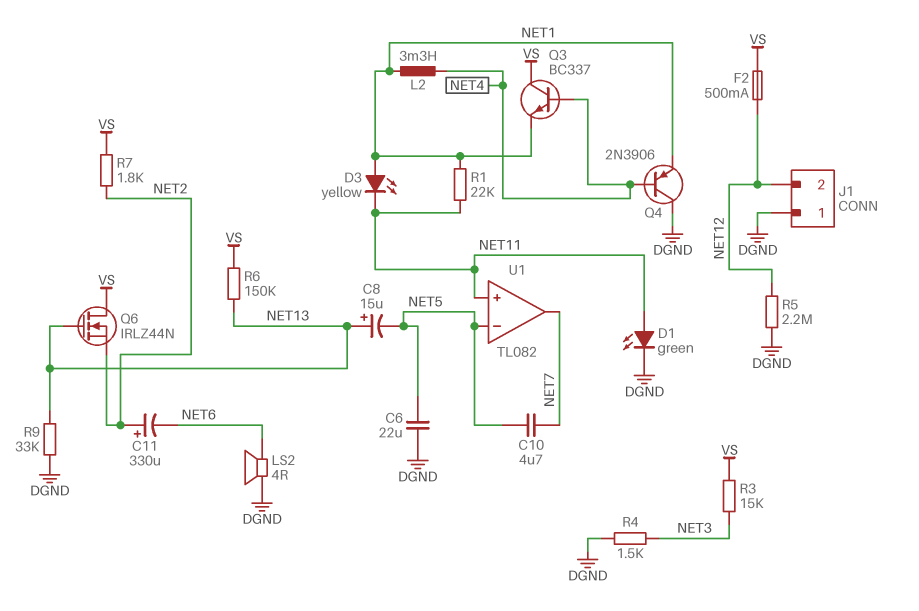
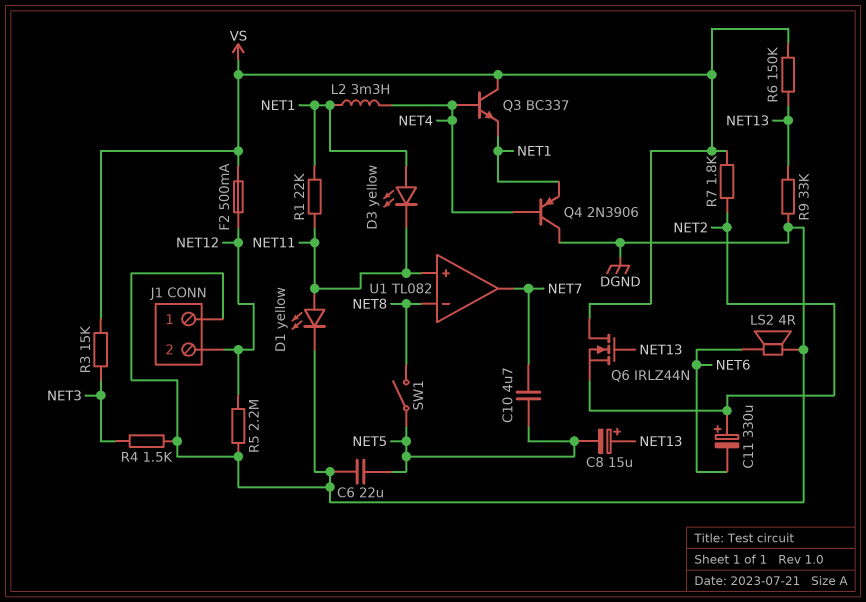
D1: LED green (A NET11, K DGND) -> LED yellow (A NET11, K DGND)
SW1: none -> switch (NET5, NET8)
U1 pin in-: NET5 -> NET8

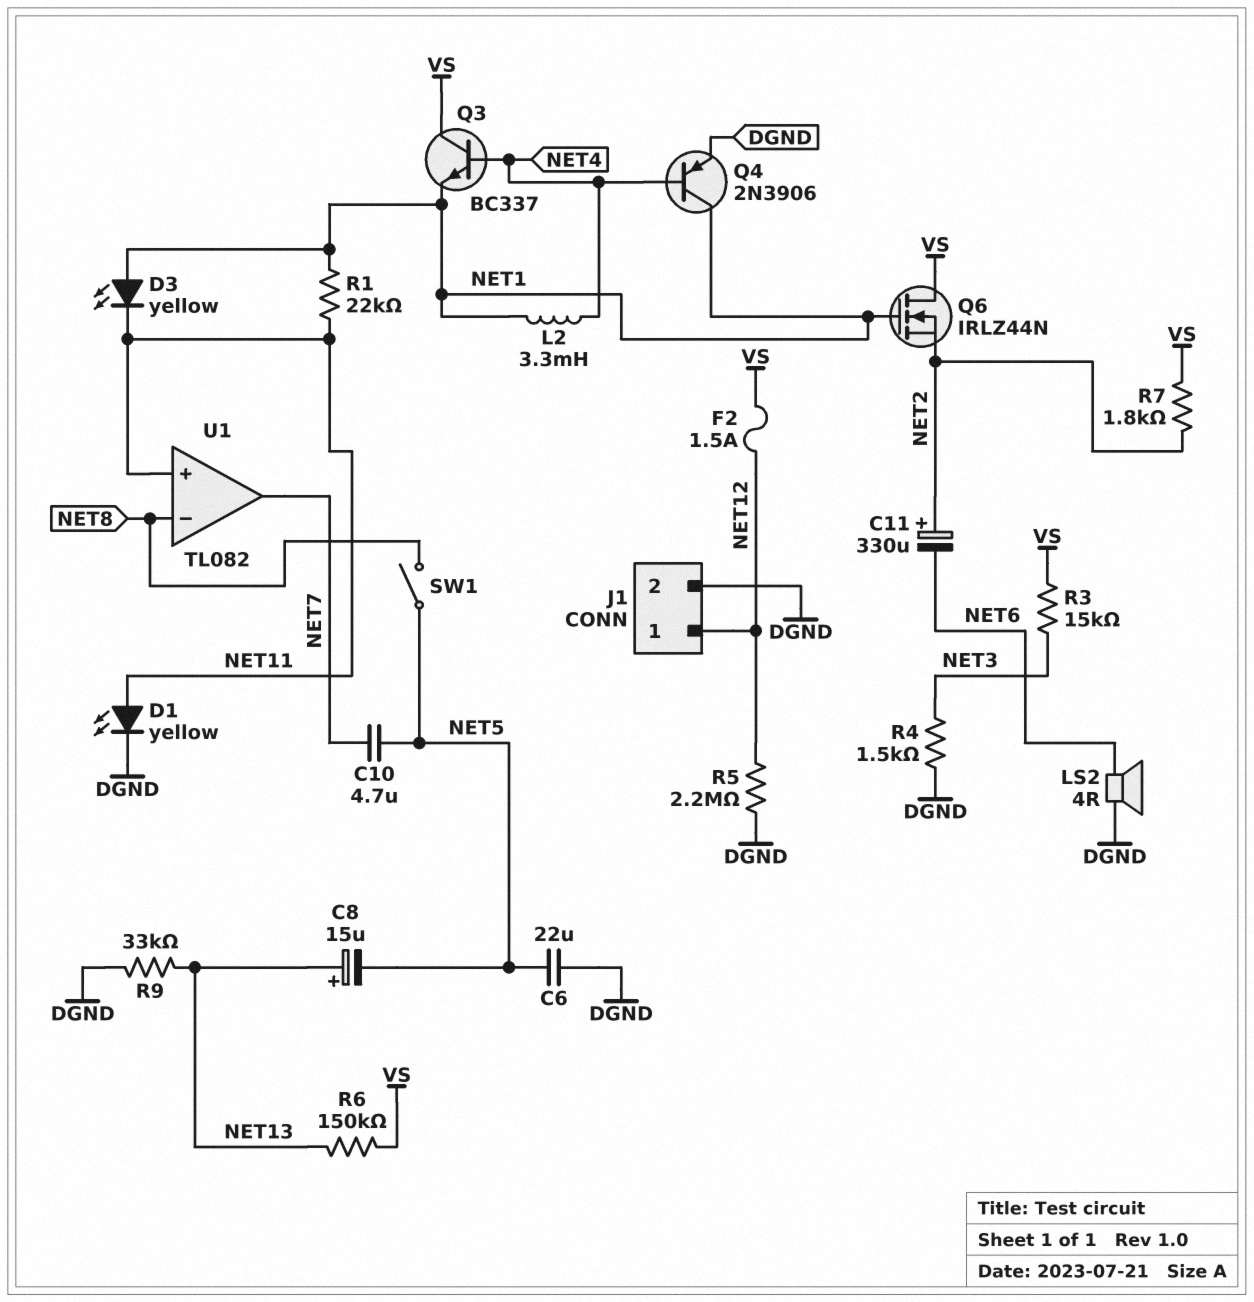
F2: 500mA (NET12, VS) -> 1.5A (NET12, VS)
J1 pin 1: DGND -> NET12
J1 pin 2: NET12 -> DGND
Q4: PNP 2N3906 (B NET4, C DGND, E NET1) -> PNP 2N3906 (B NET4, C NET1, E DGND)
Q6: NMOS IRLZ44N (G NET13, D VS, S NET2) -> NMOS IRLZ44N (G NET1, D VS, S NET2)

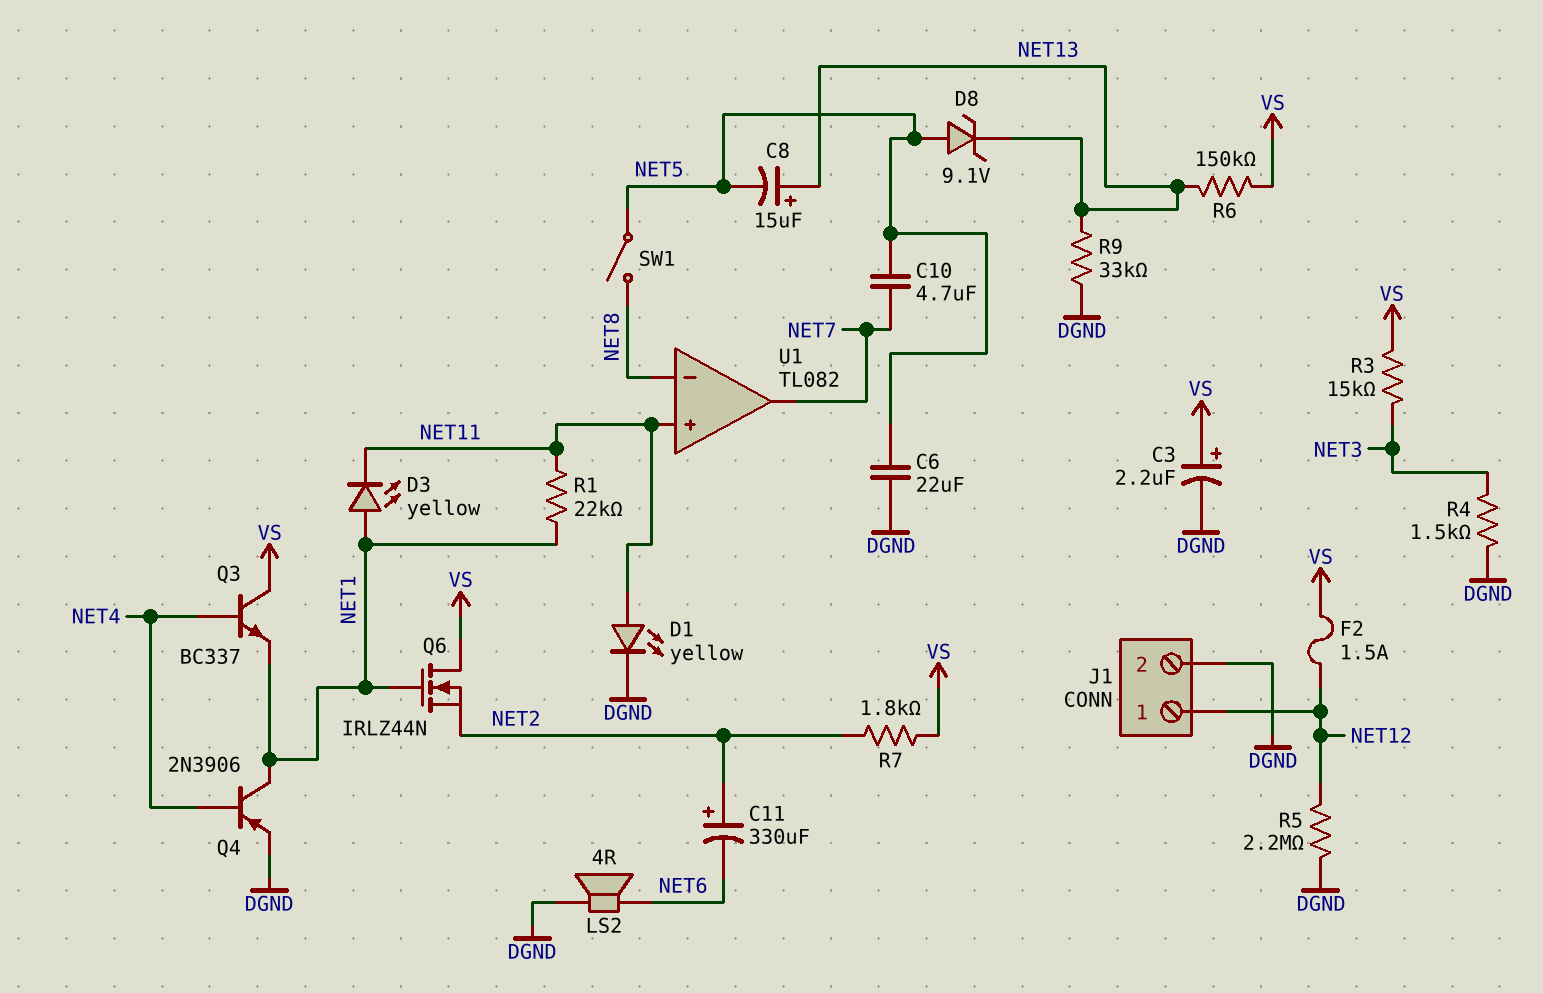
C3: none -> 2.2uF (plus VS, minus DGND)
D8: none -> zener 9.1V (A NET5, K NET13)
L2: 3.3mH (NET1, NET4) -> none

